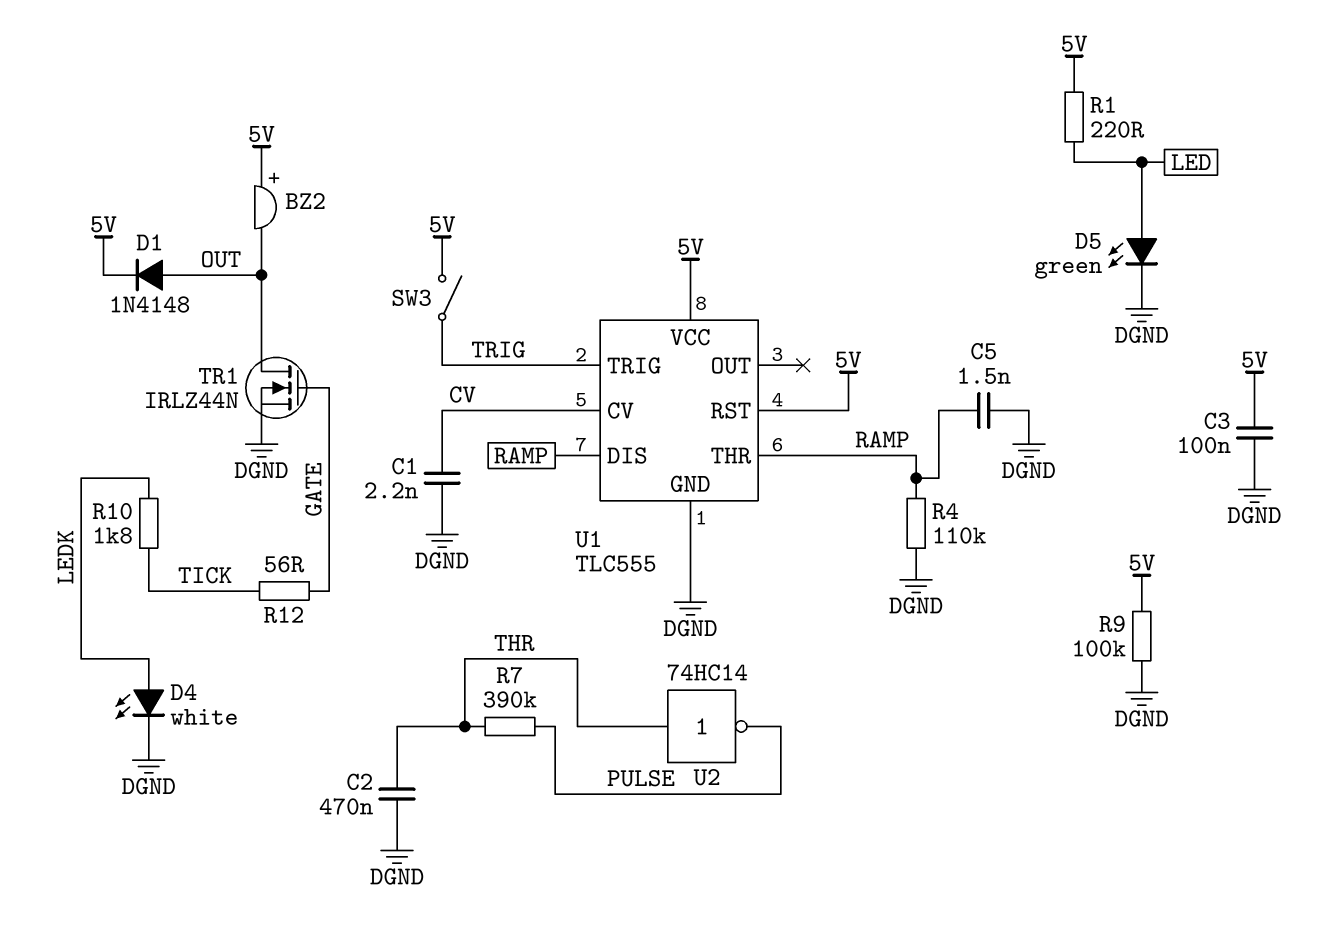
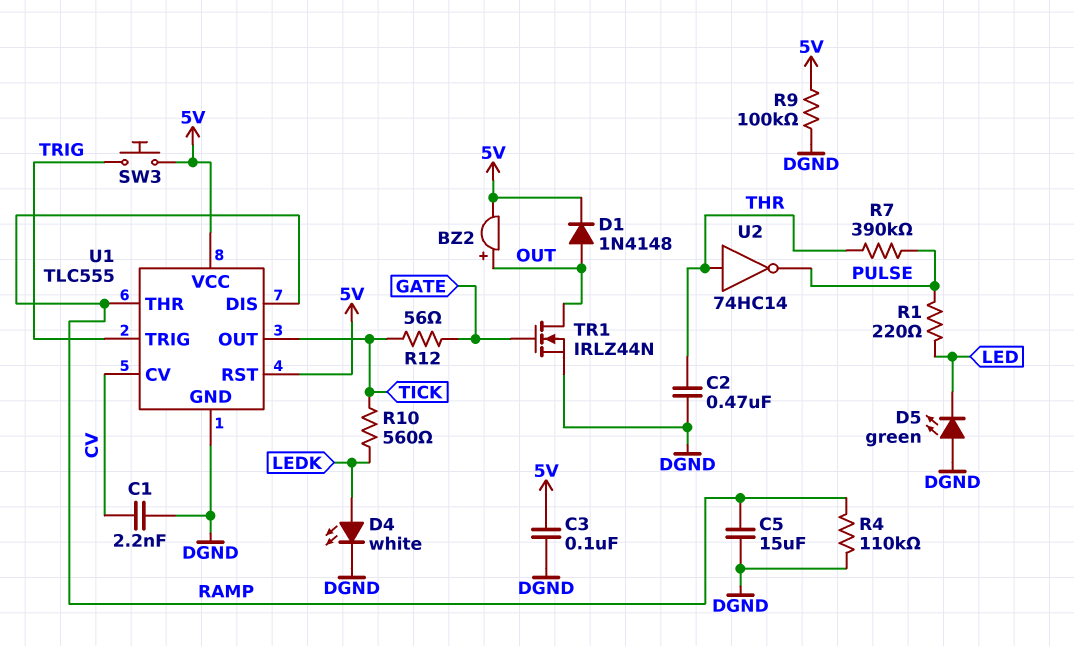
BZ2: buzzer (plus 5V, minus OUT) -> buzzer (plus OUT, minus 5V)
C5: 1.5nF (DGND, RAMP) -> 15uF (DGND, RAMP)
D5: LED green (A LED, K DGND) -> LED green (A DGND, K LED)
R1: 220 (5V, LED) -> 220 (LED, PULSE)
R10: 1.8k (LEDK, TICK) -> 560 (LEDK, TICK)
SW3: switch (5V, TRIG) -> button (5V, TRIG)
U1 pin OUT: none -> TICK

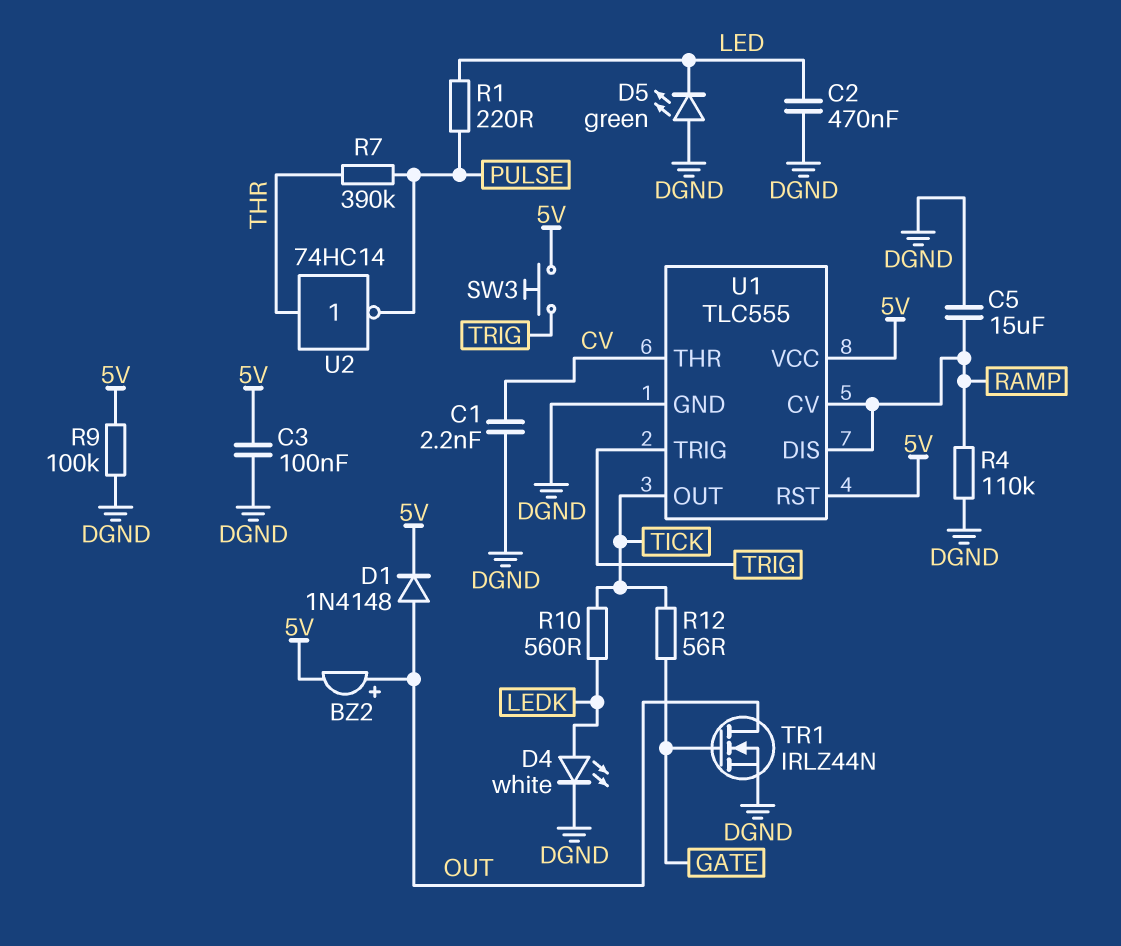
C2: 470nF (DGND, THR) -> 470nF (DGND, LED)
U1 pin CV: CV -> RAMP
U1 pin THR: RAMP -> CV

